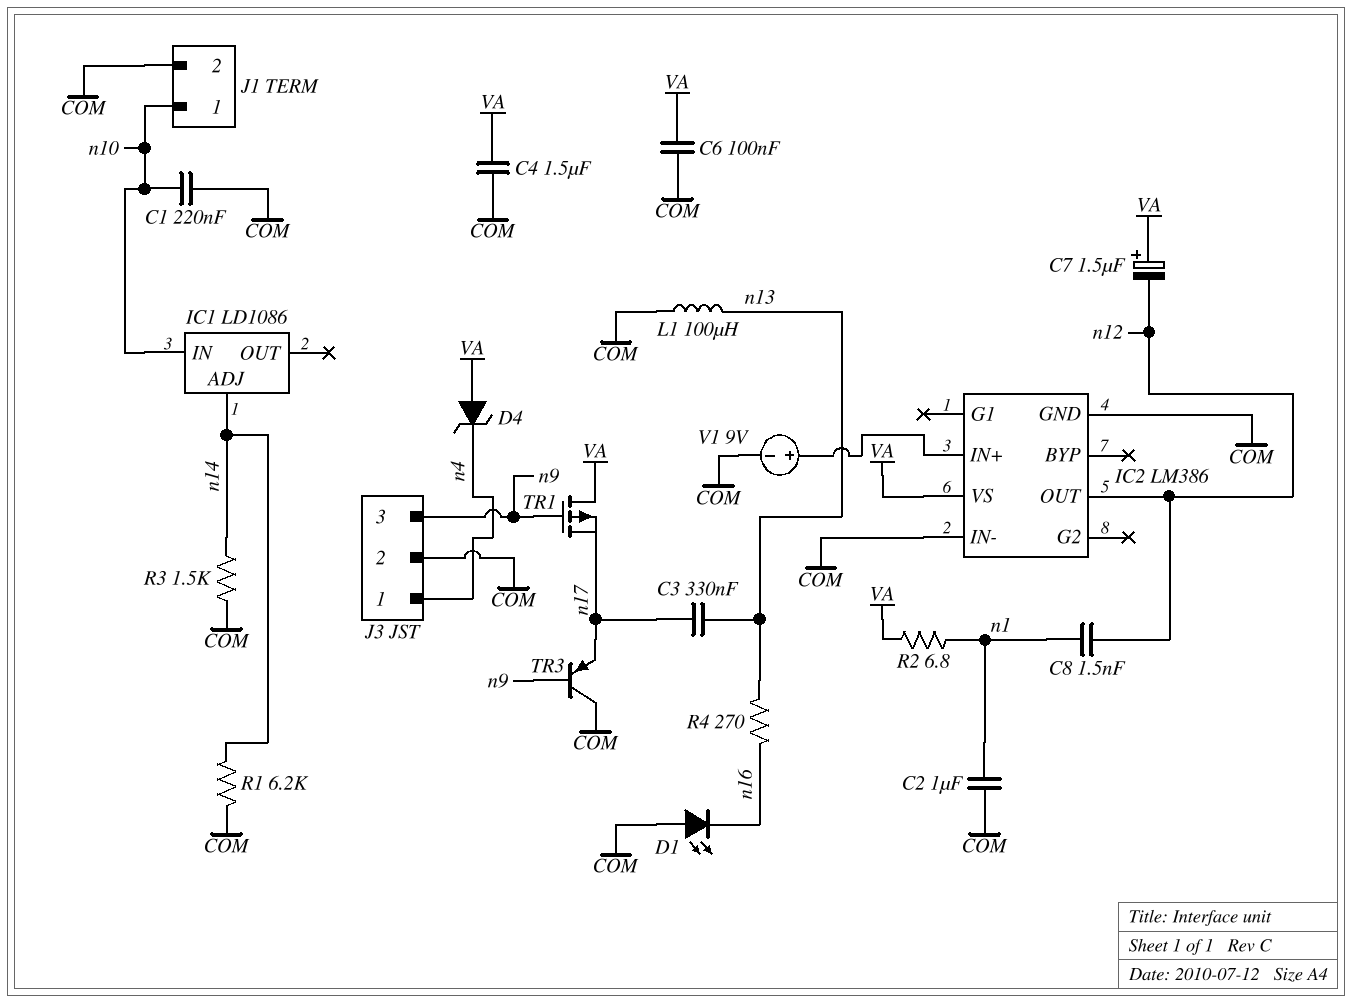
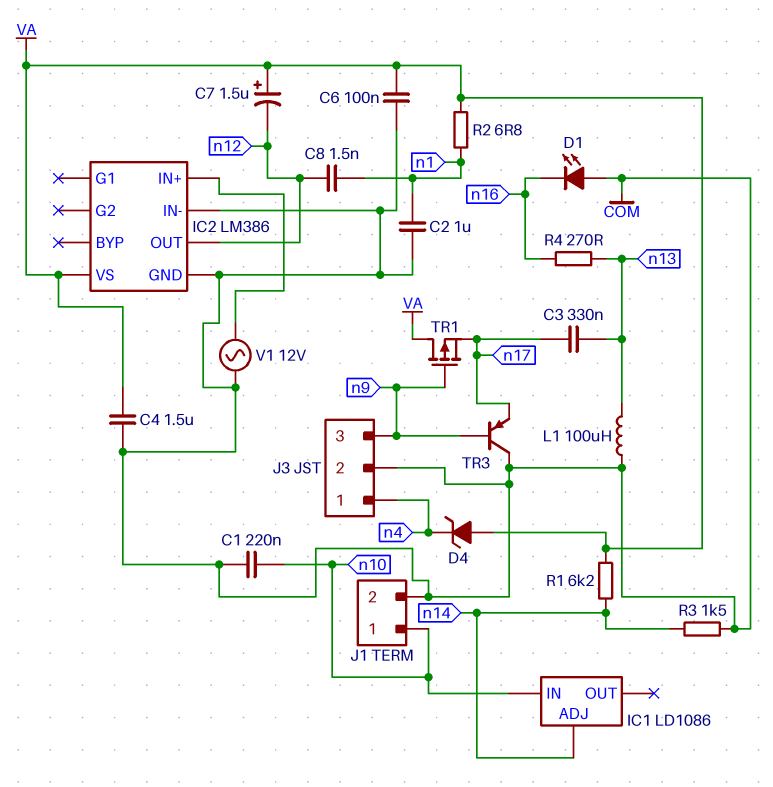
R1: 6.2k (COM, n14) -> 6.2k (VA, n14)
V1: 9V (plus IC2/IN+, minus COM) -> AC 12V (COM, IC2/IN+)

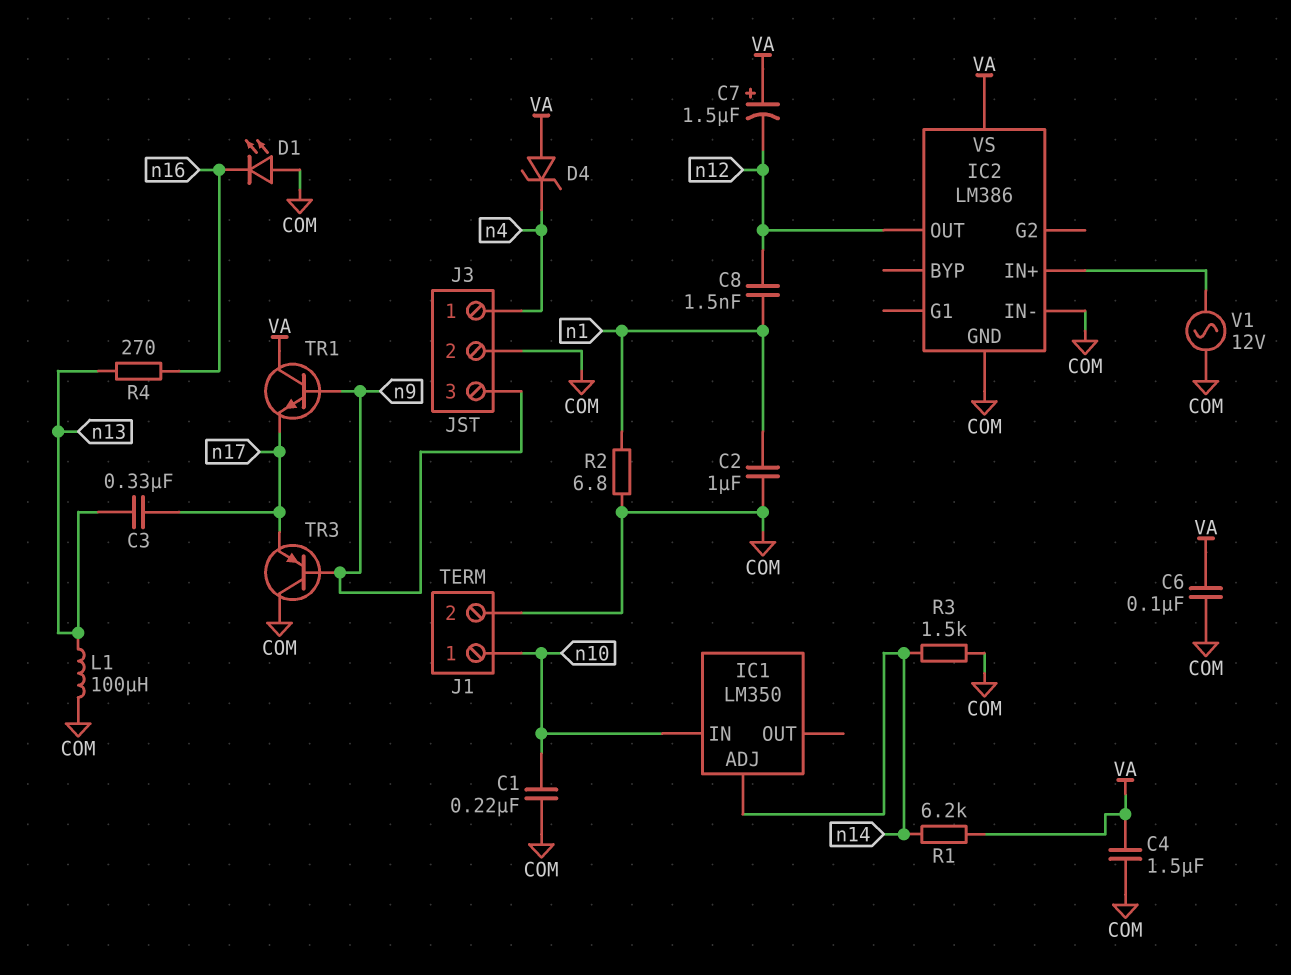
IC1: LD1086 -> LM350
R2: 6.8 (VA, n1) -> 6.8 (COM, n1)
TR1: PMOS (G n9, D VA, S n17) -> NPN (B n9, C VA, E n17)

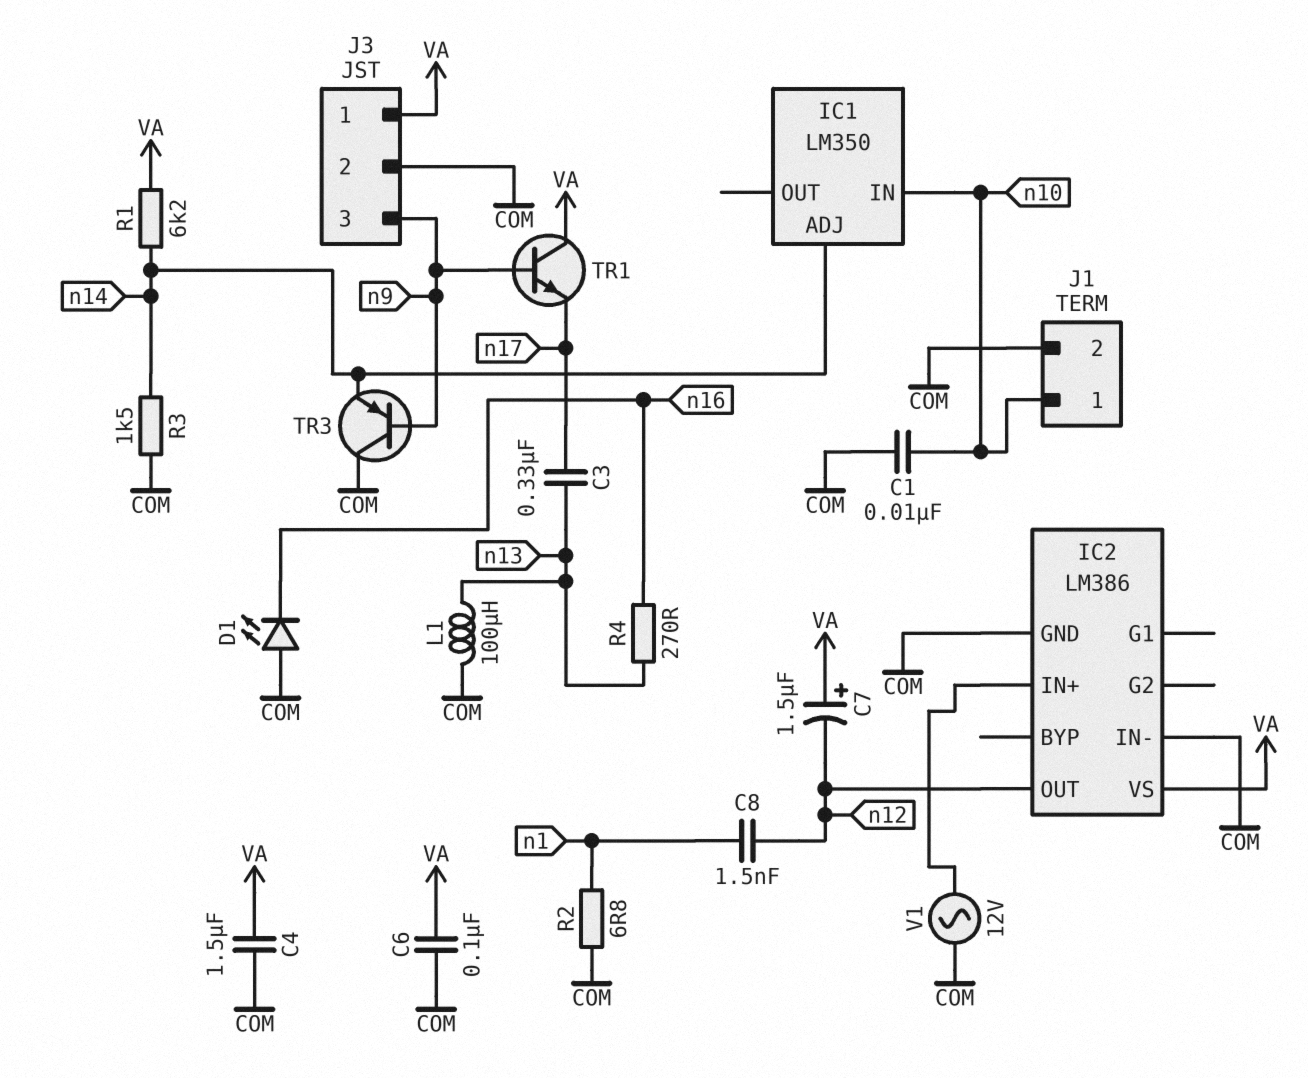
C1: 220nF (COM, n10) -> 10nF (COM, n10)
C2: 1uF (COM, n1) -> none
D4: zener (A VA, K n4) -> none
J3 pin 1: n4 -> VA
TR3: PNP (B n9, C COM, E n17) -> PNP (B n9, C COM, E n14)

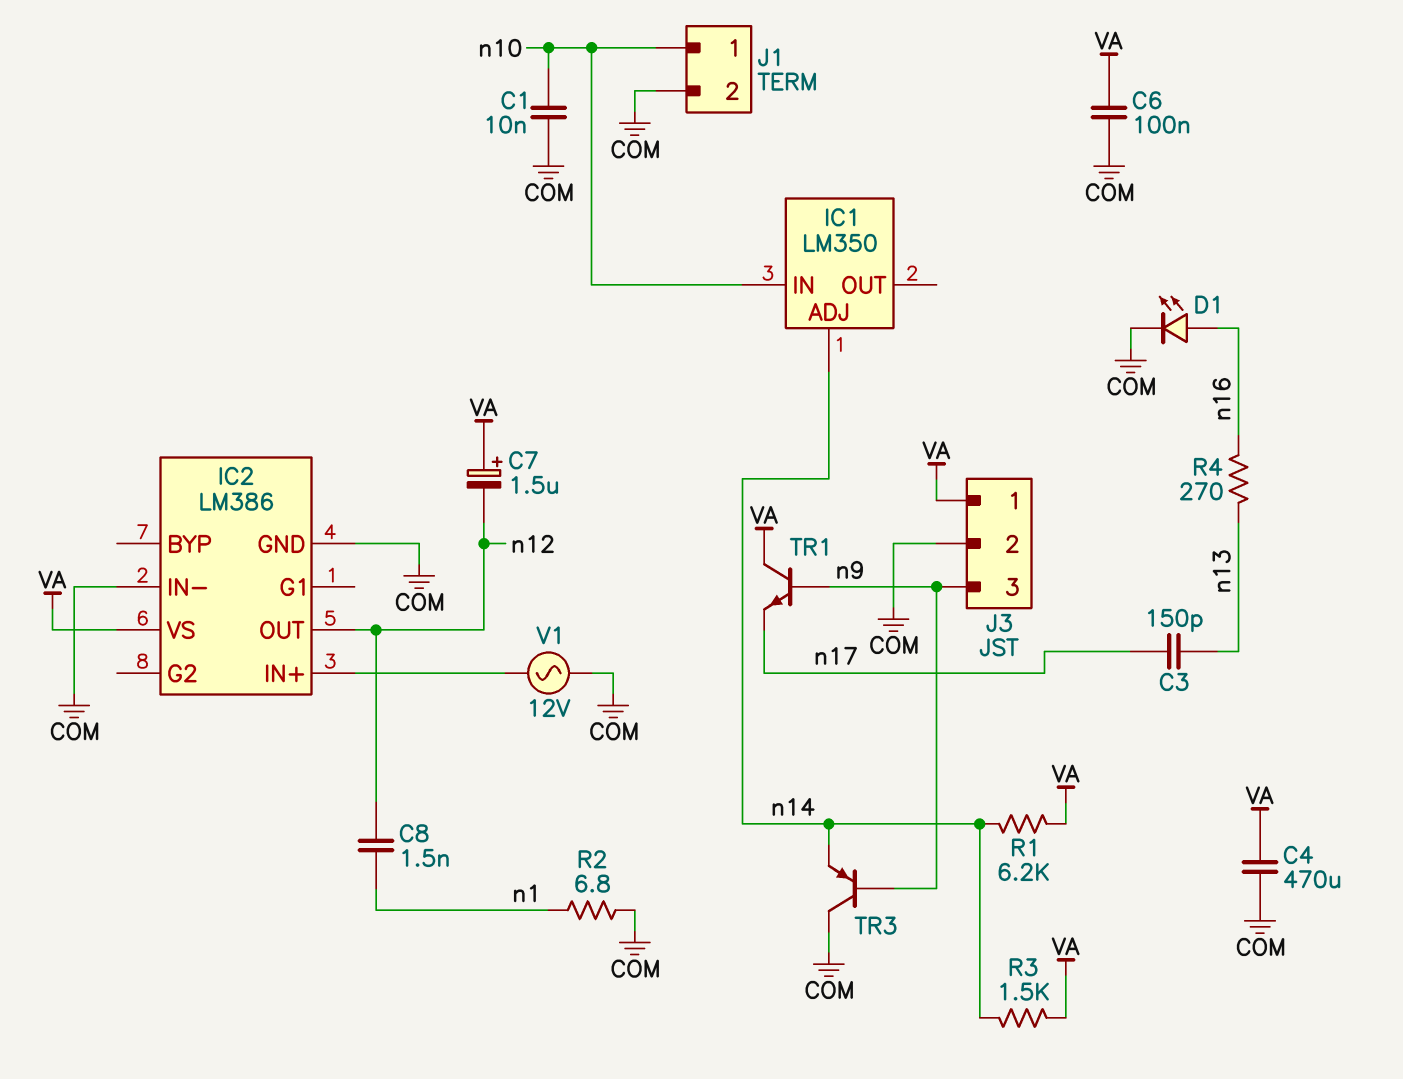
C3: 330nF (n13, n17) -> 150pF (n13, n17)
C4: 1.5uF (COM, VA) -> 470uF (COM, VA)
D1: LED (A COM, K n16) -> LED (A n16, K COM)
L1: 100uH (COM, n13) -> none
R3: 1.5k (COM, n14) -> 1.5k (VA, n14)

